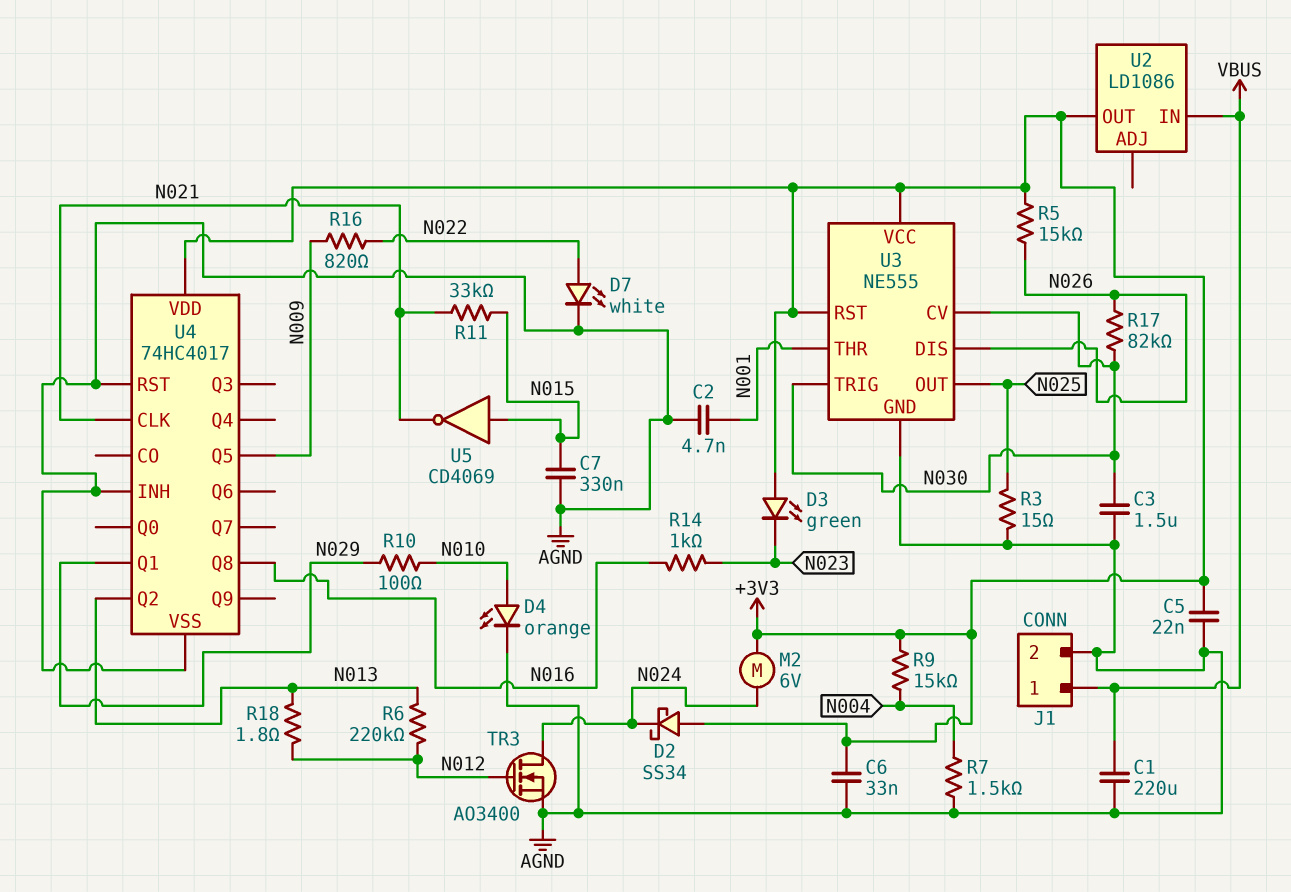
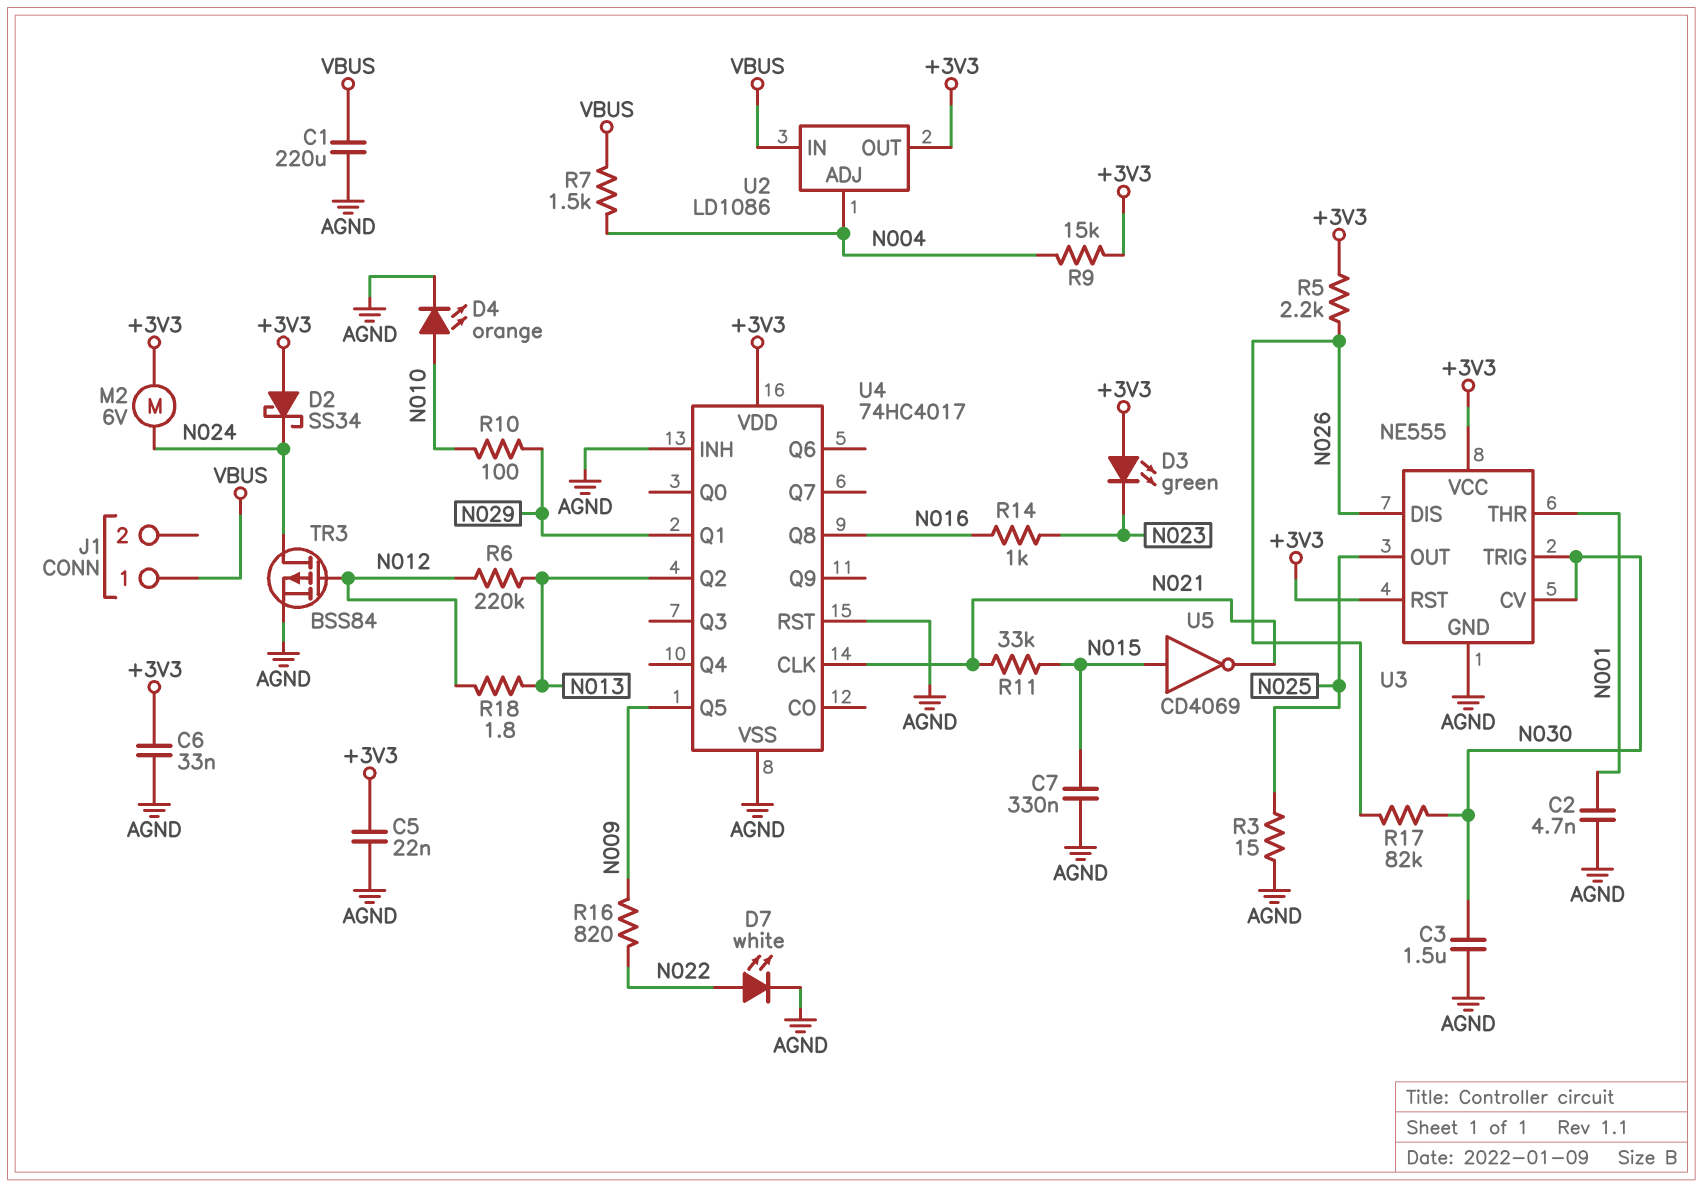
J1 pin 2: AGND -> none
R5: 15k (+3V3, N026) -> 2.2k (+3V3, N026)
R7: 1.5k (AGND, N004) -> 1.5k (N004, VBUS)
TR3: NMOS AO3400 (G N012, D N024, S AGND) -> PMOS BSS84 (G N012, D N024, S AGND)
U2 pin ADJ: none -> N004

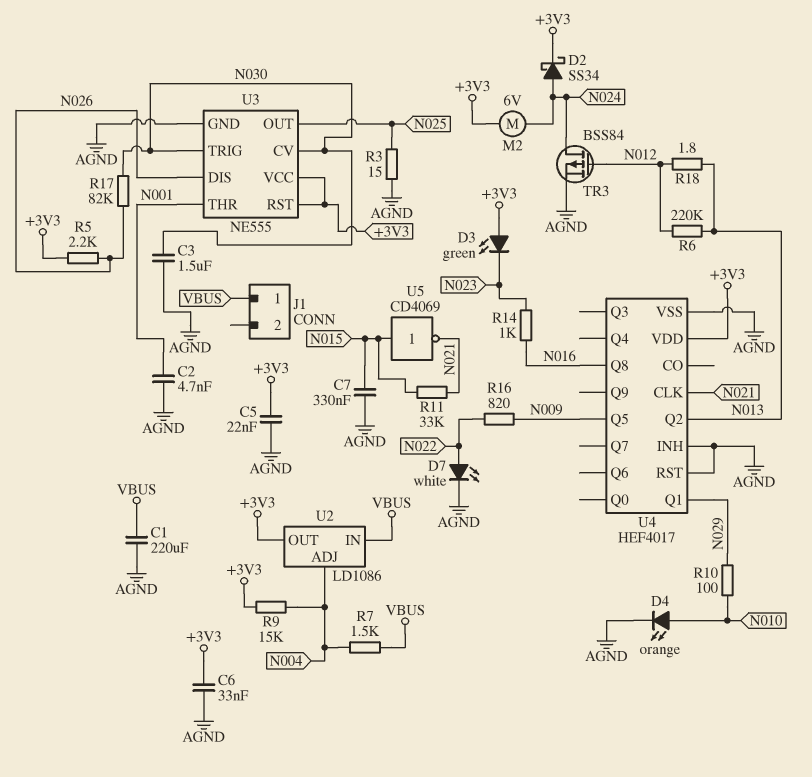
D2: schottky SS34 (A +3V3, K N024) -> schottky SS34 (A N024, K +3V3)
U4: 74HC4017 -> HEF4017

